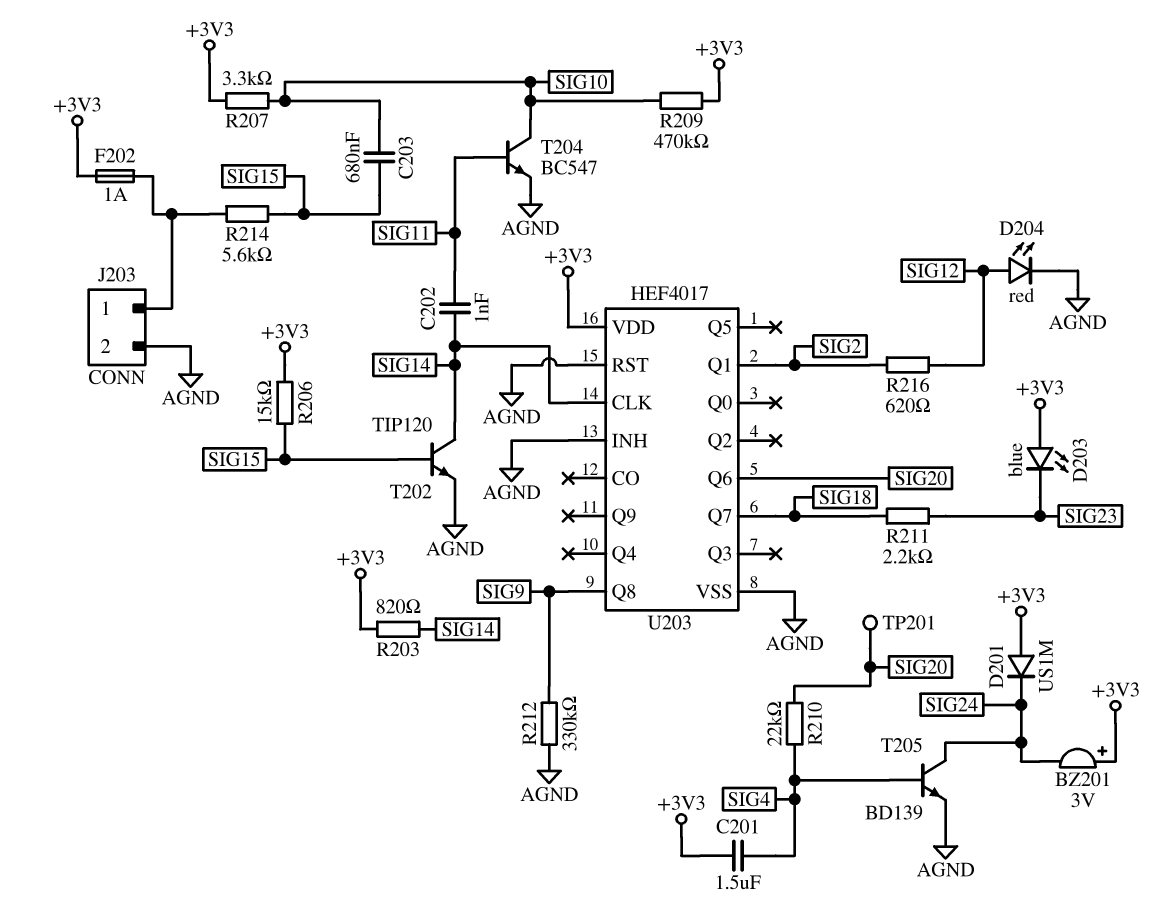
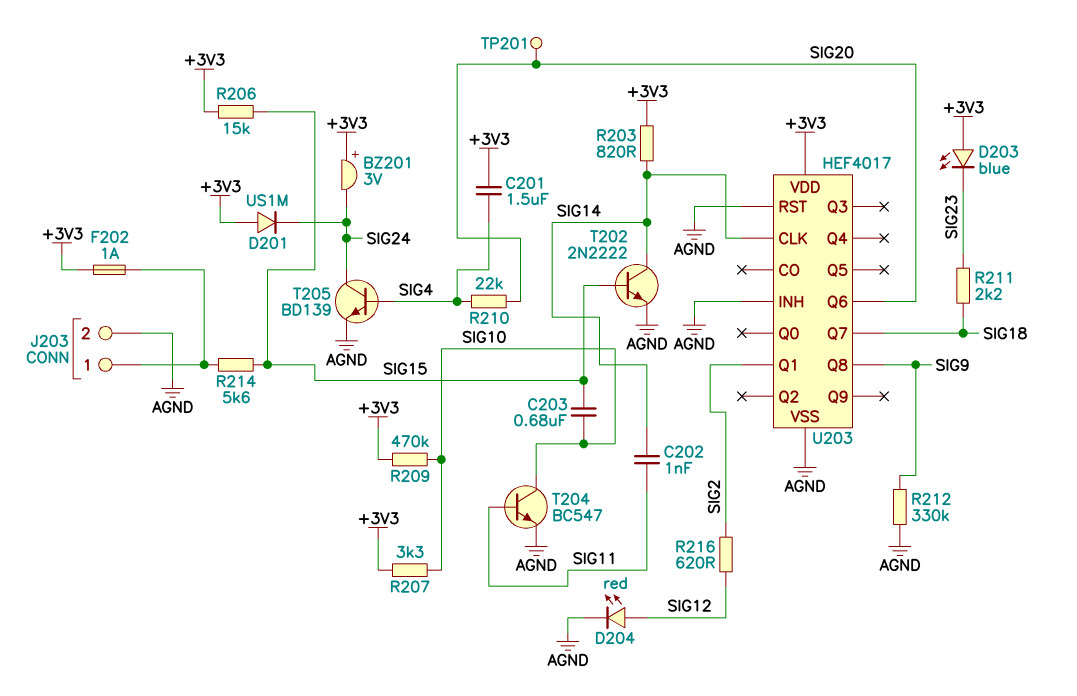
T202: NPN TIP120 (B SIG15, C SIG14, E AGND) -> NPN 2N2222 (B SIG15, C SIG14, E AGND)

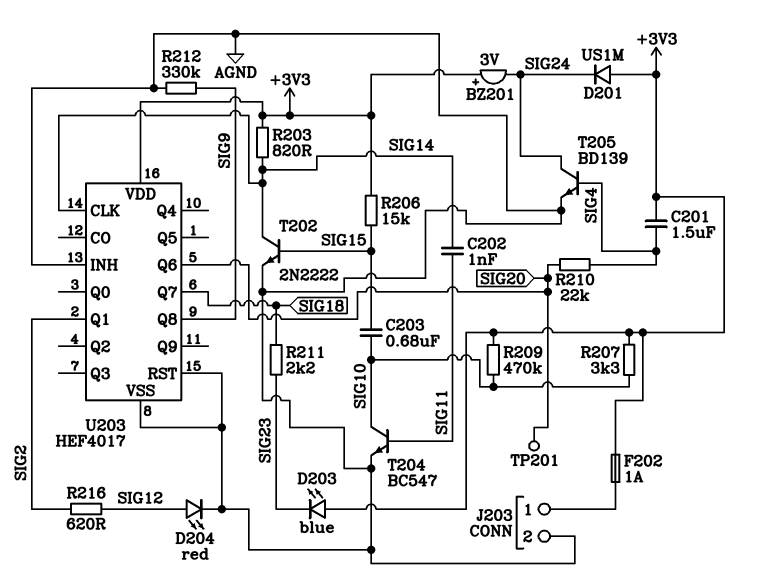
R214: 5.6k (J203/1, SIG15) -> none

